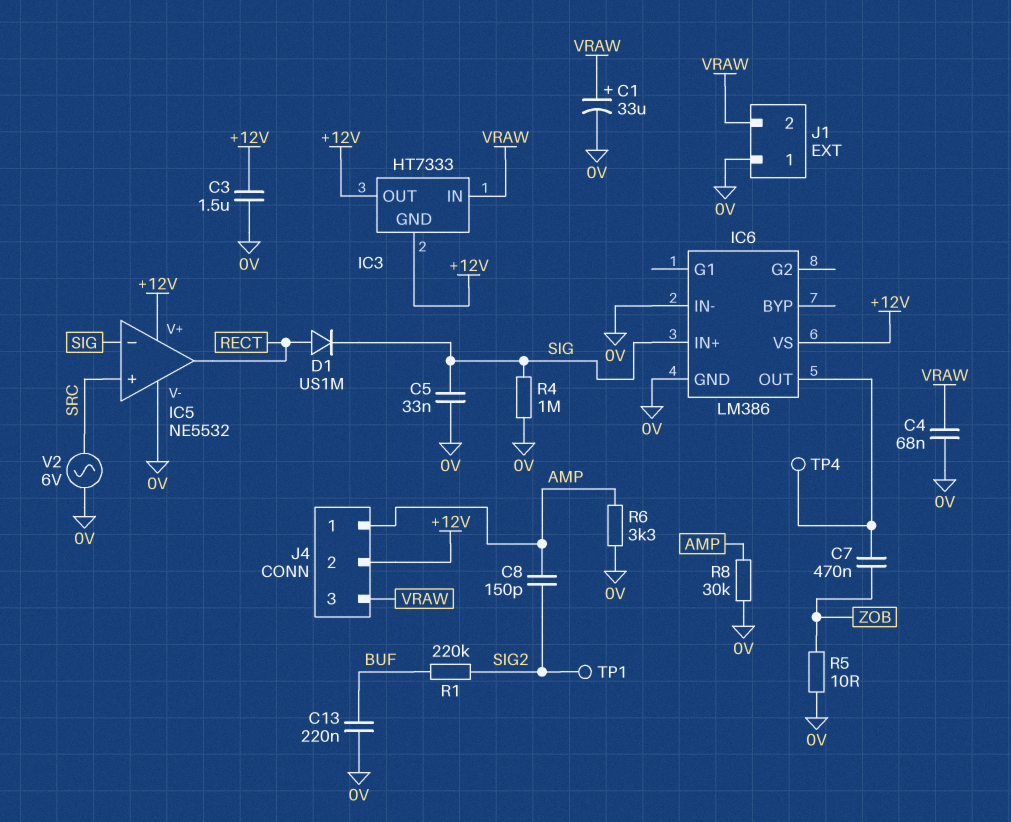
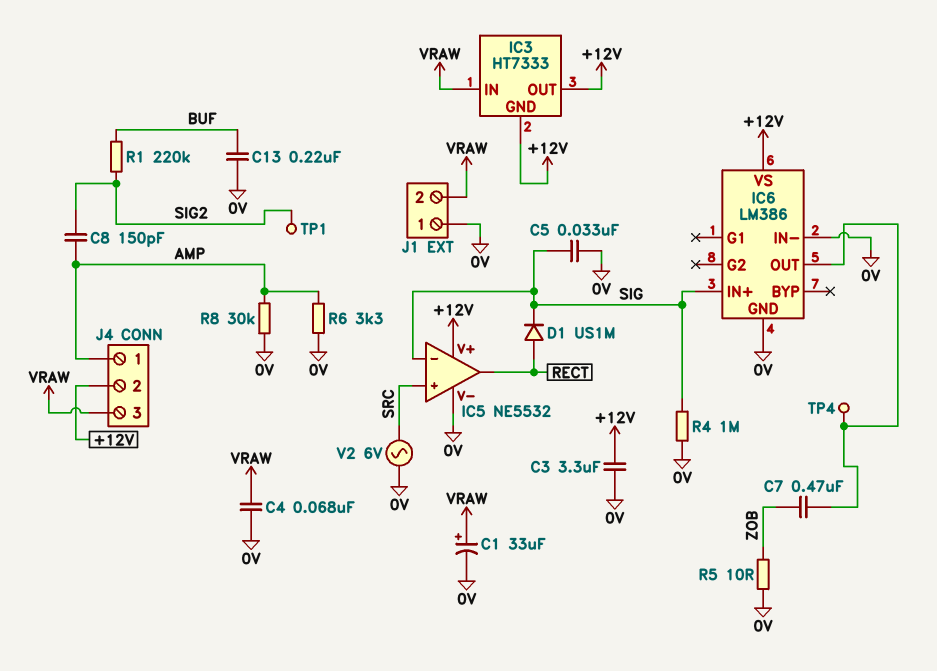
C3: 1.5uF (+12V, 0V) -> 3.3uF (+12V, 0V)

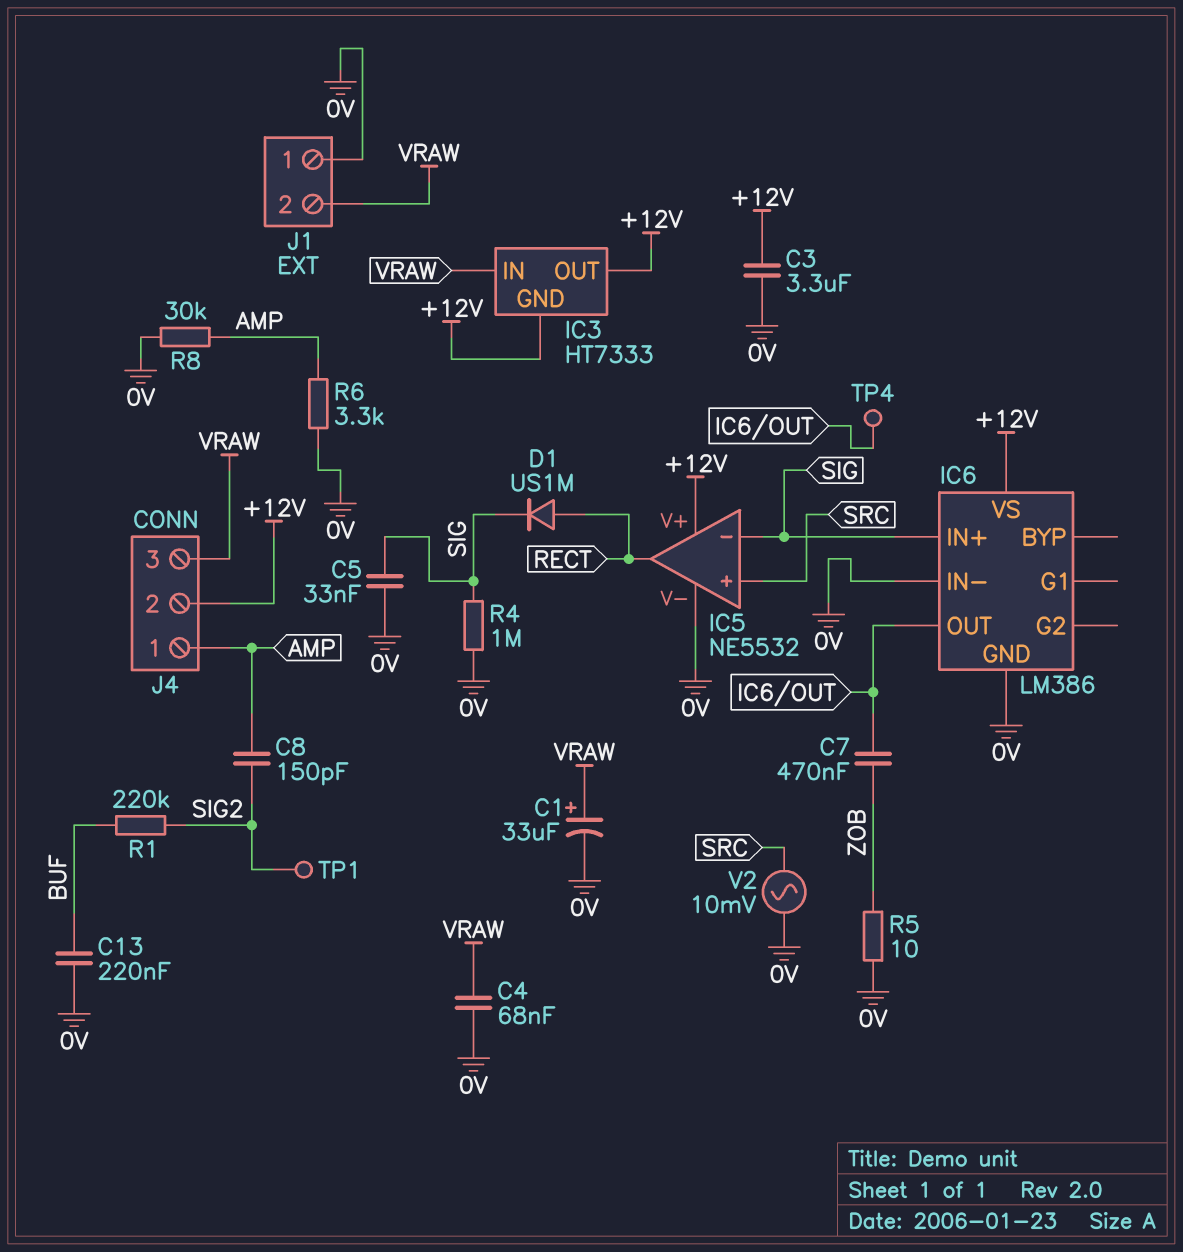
V2: AC 6V (0V, SRC) -> AC 10mV (0V, SRC)

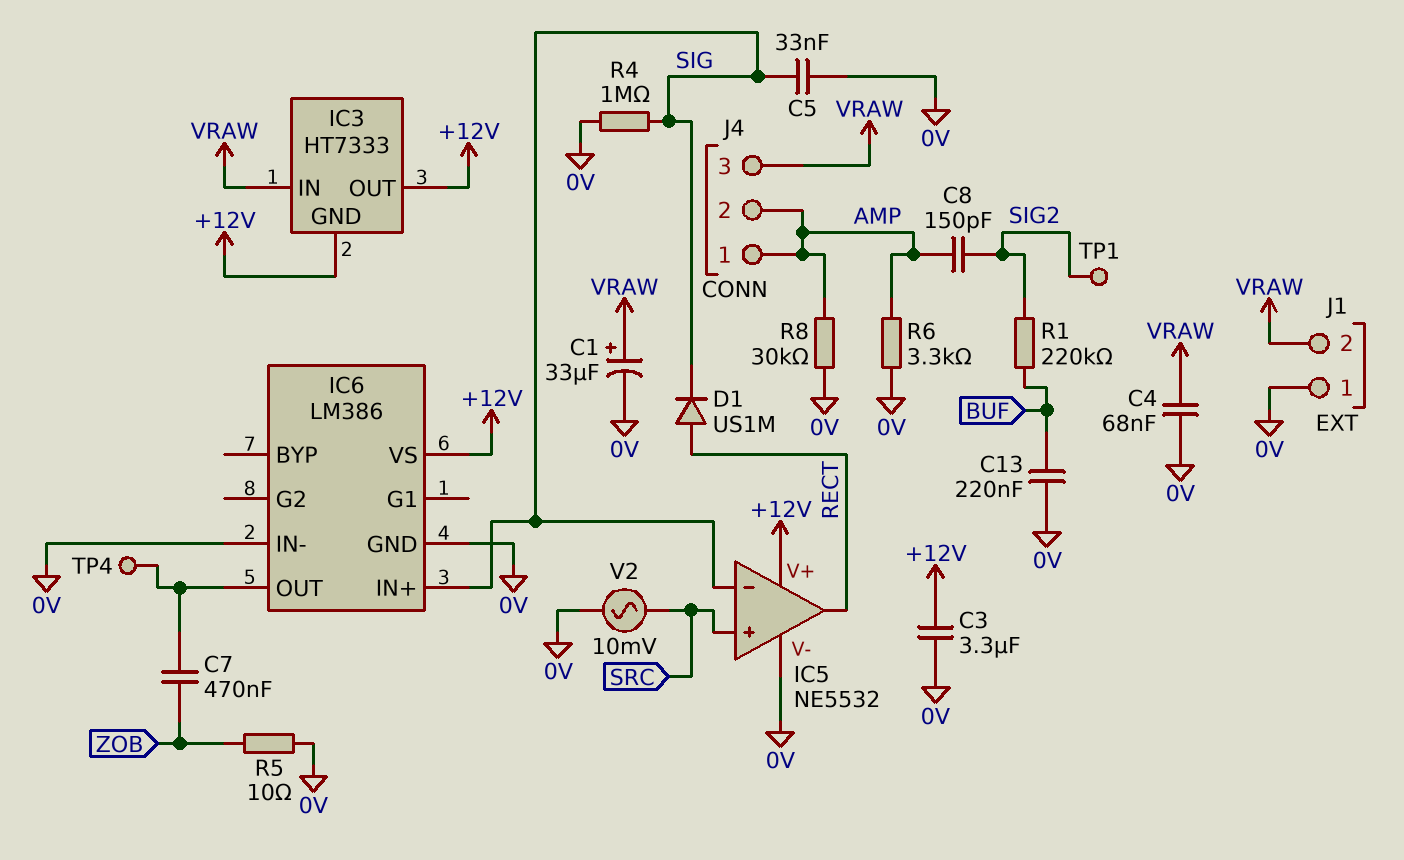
J4 pin 2: +12V -> AMP

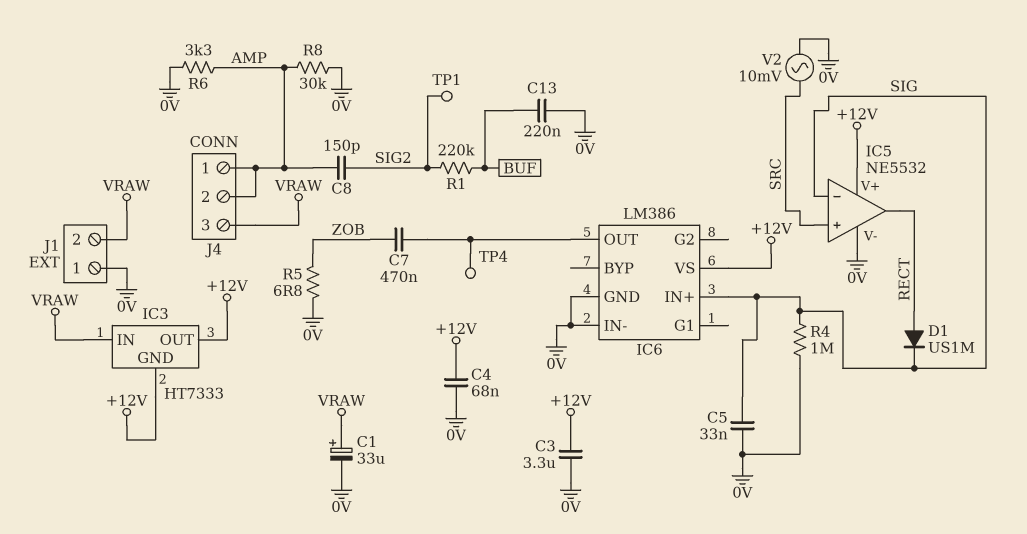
C4: 68nF (0V, VRAW) -> 68nF (+12V, 0V)
R5: 10 (0V, ZOB) -> 6.8 (0V, ZOB)

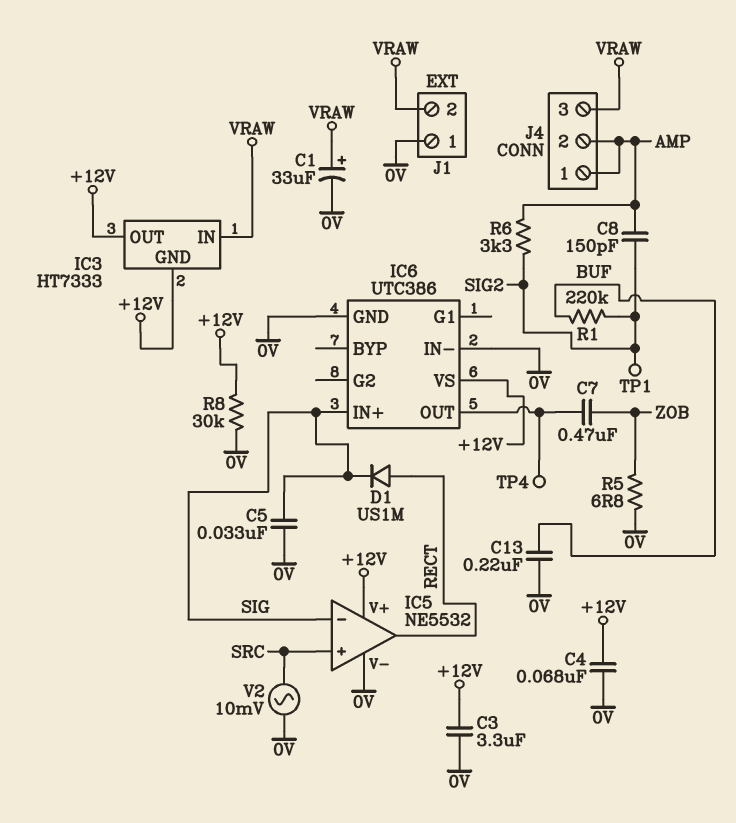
IC6: LM386 -> UTC386
R4: 1M (0V, SIG) -> none
R6: 3.3k (0V, AMP) -> 3.3k (AMP, SIG2)
R8: 30k (0V, AMP) -> 30k (+12V, 0V)

